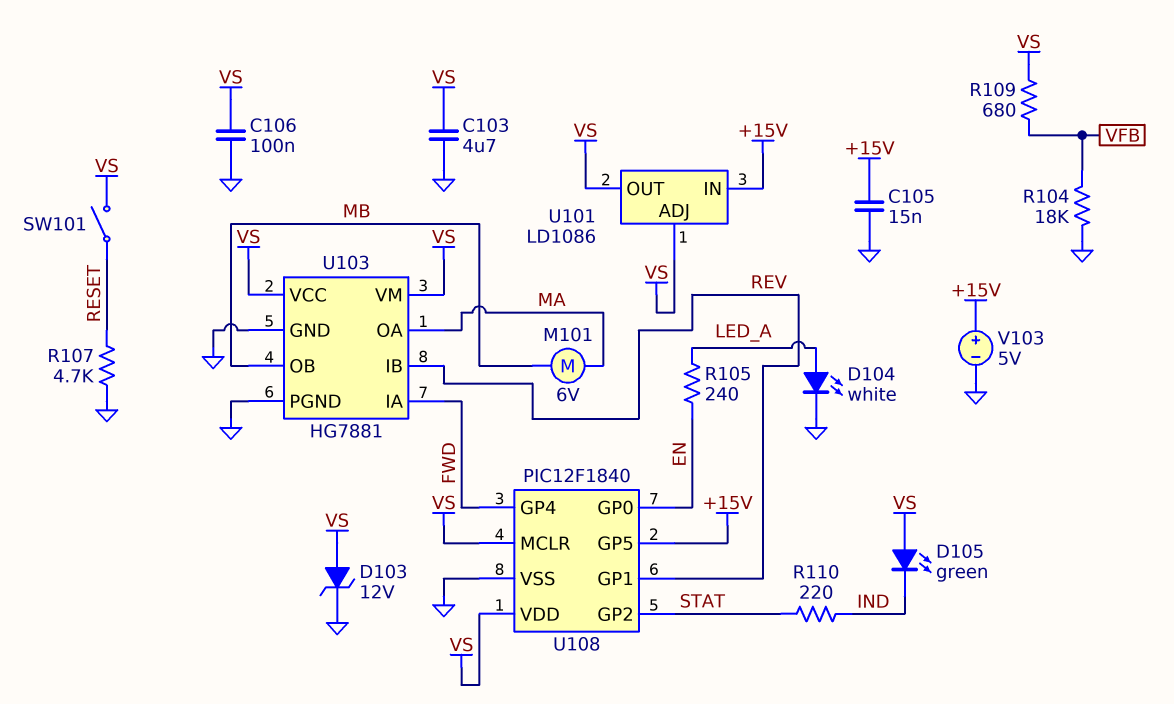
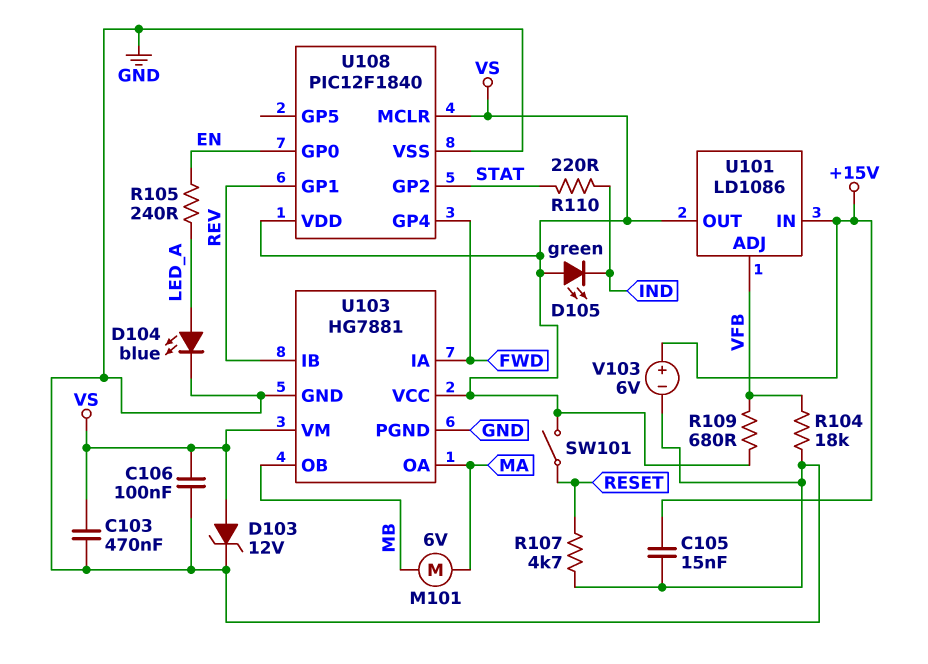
C103: 4.7uF (GND, VS) -> 470nF (GND, VS)
D104: LED white (A LED_A, K GND) -> LED blue (A LED_A, K GND)
U101 pin ADJ: VS -> VFB
U108 pin GP5: +15V -> none
V103: 5V (plus +15V, minus GND) -> 6V (plus +15V, minus GND)

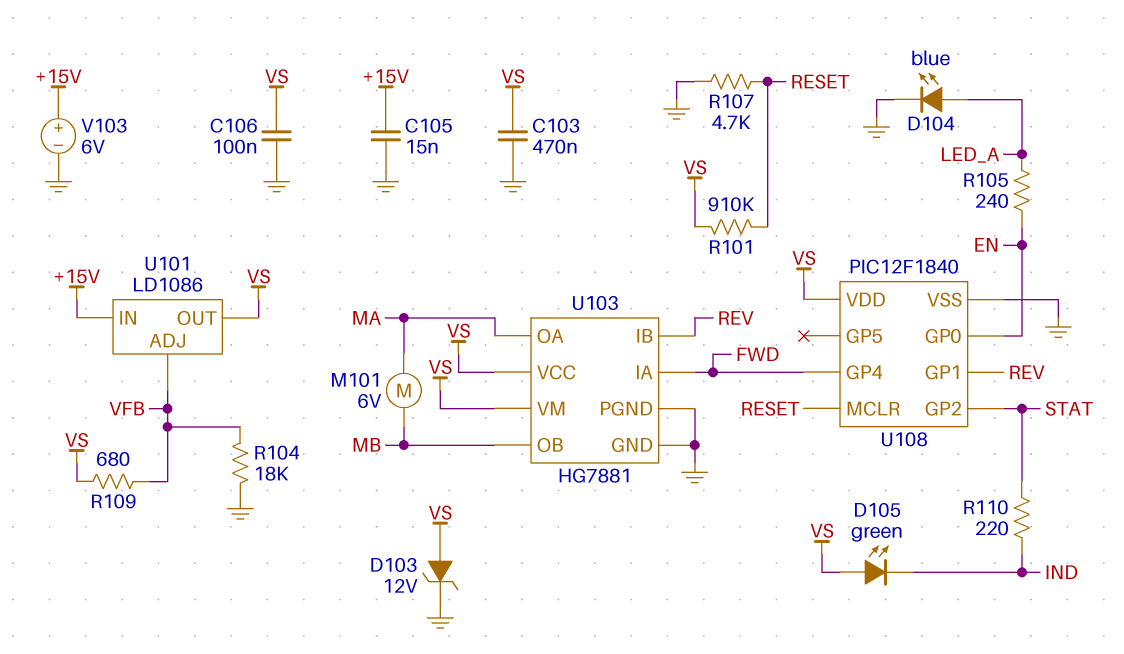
R101: none -> 910k (RESET, VS)
SW101: switch (RESET, VS) -> none
U108 pin MCLR: VS -> RESET

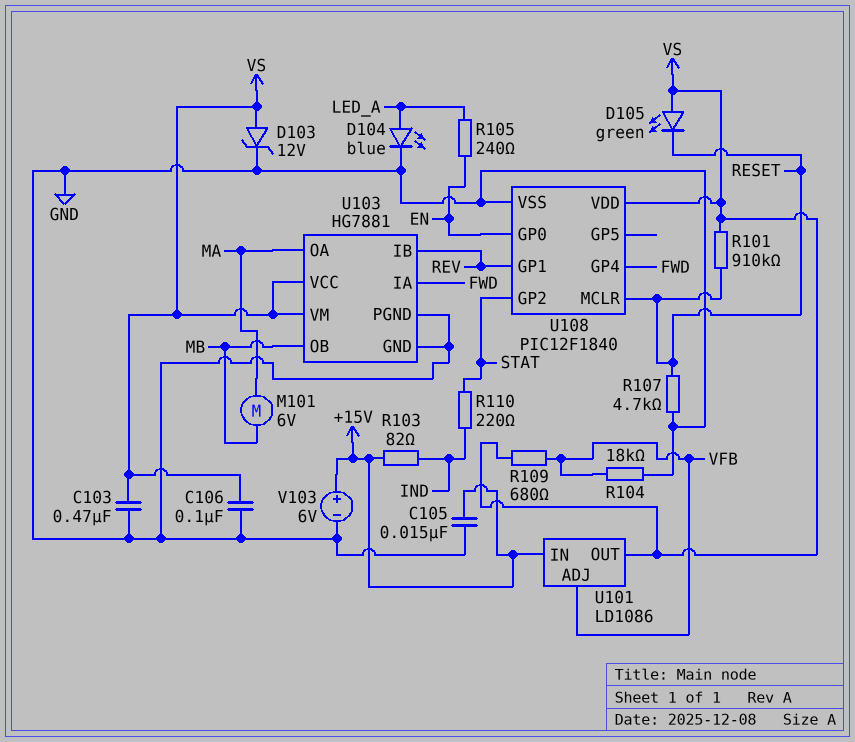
D105: LED green (A VS, K IND) -> LED green (A VS, K RESET)
R103: none -> 82 (+15V, IND)

